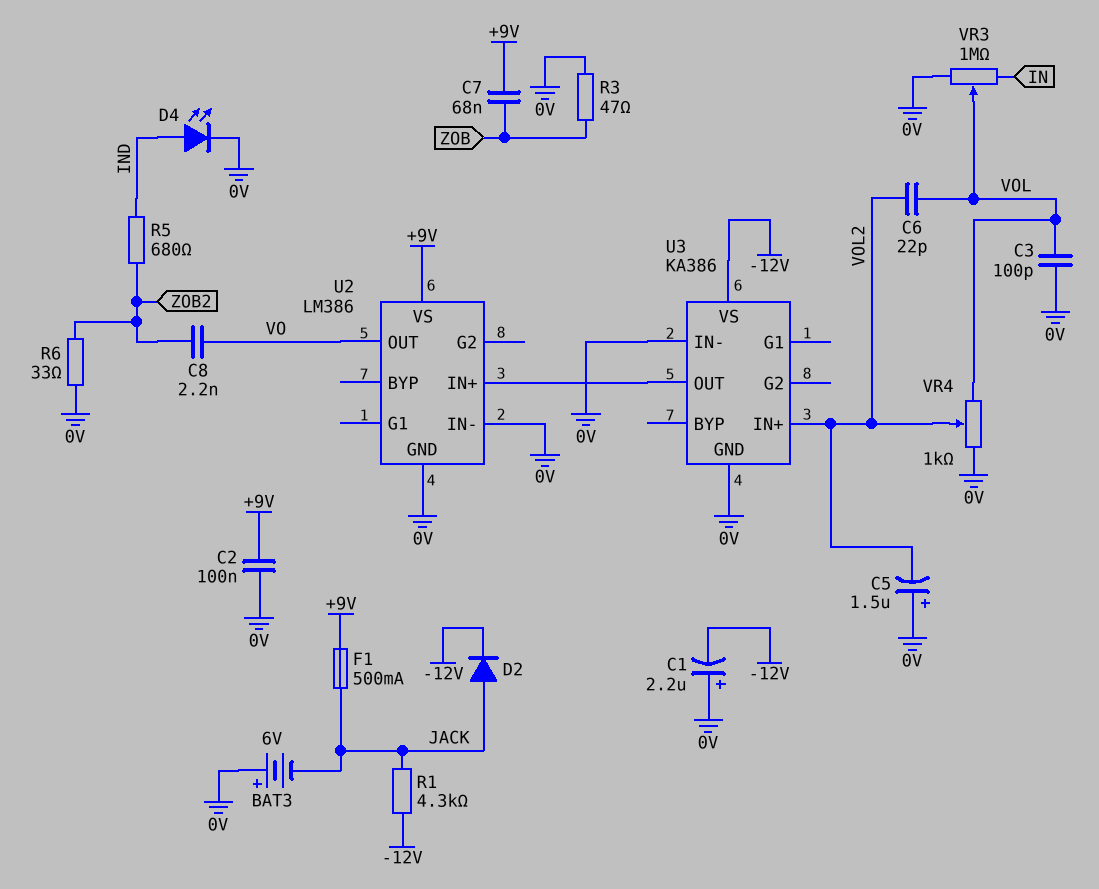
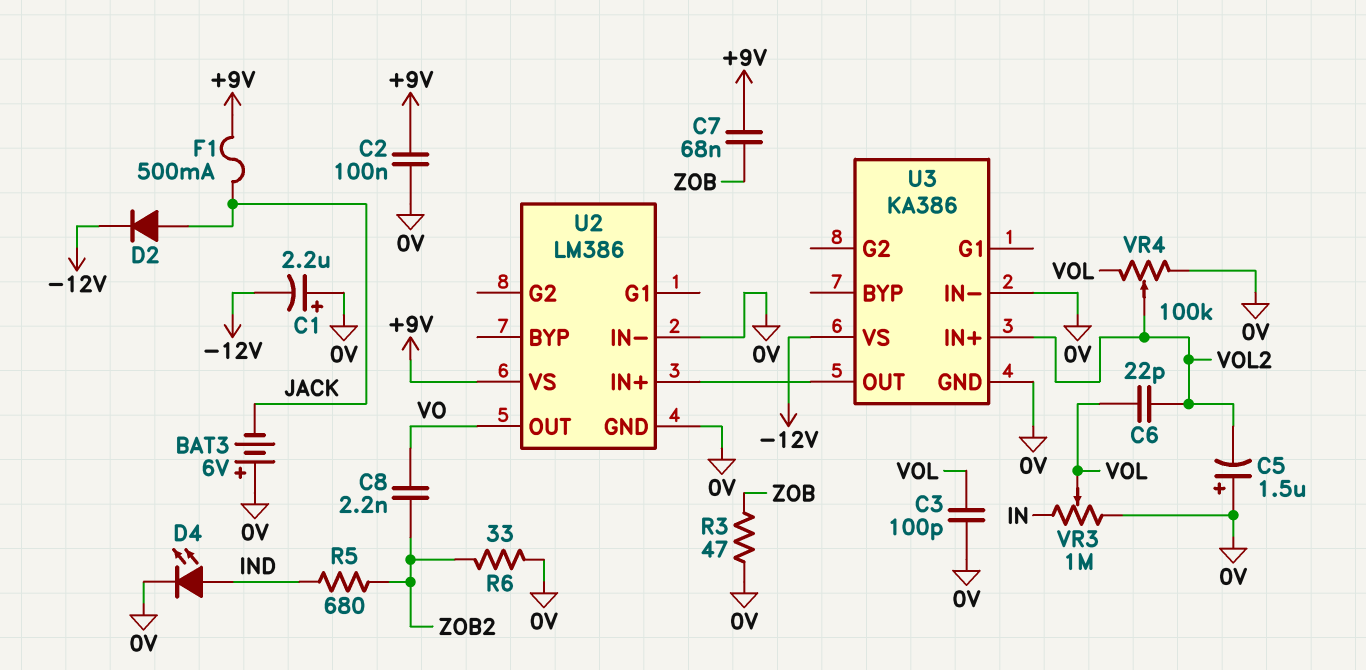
R1: 4.3k (-12V, JACK) -> none
VR4: 1k (0V, VOL, wiper VOL2) -> 100k (0V, VOL, wiper VOL2)

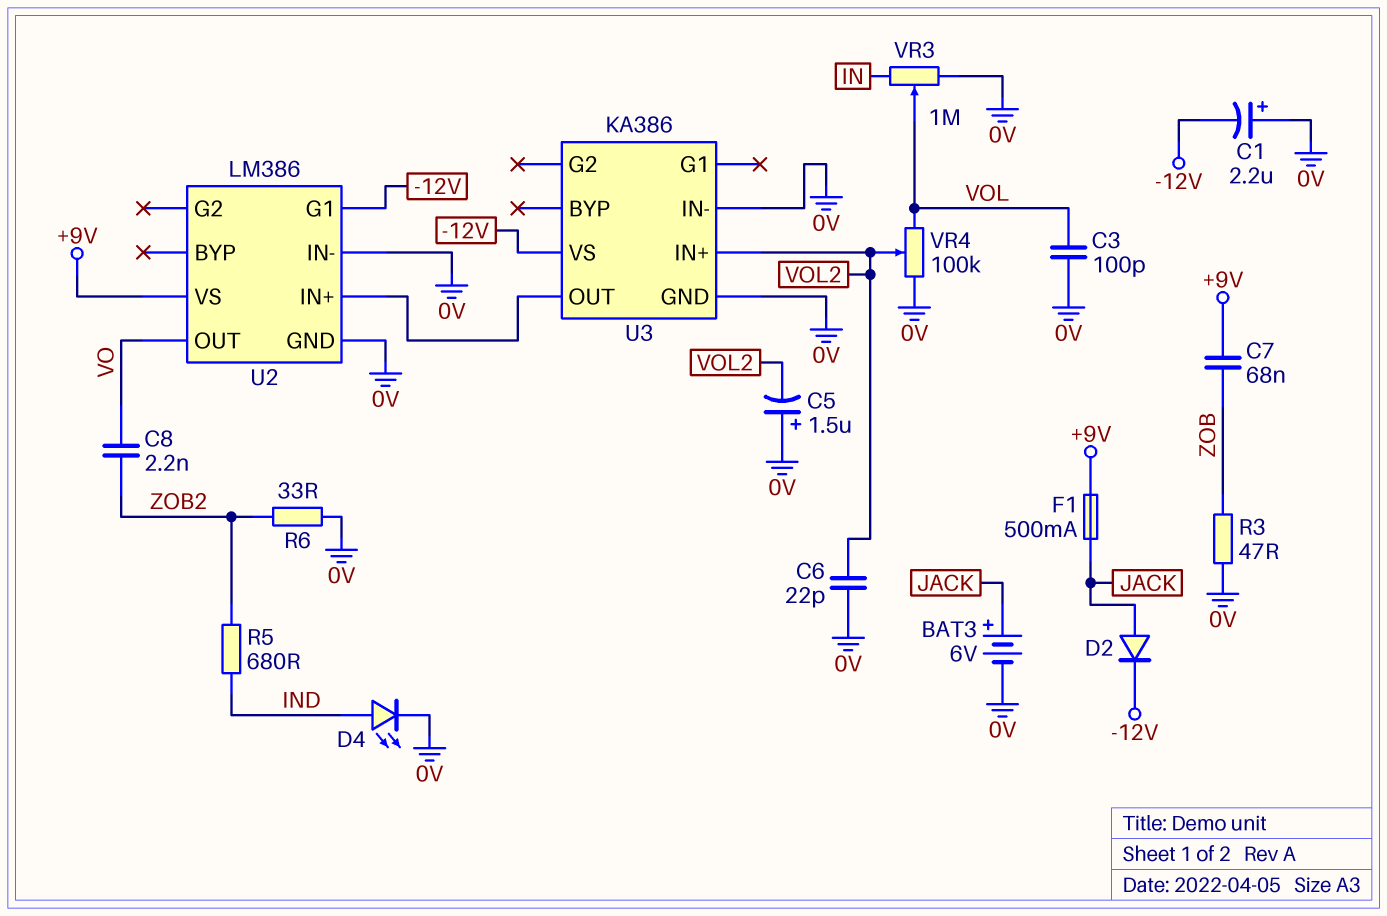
BAT3: 6V (plus 0V, minus JACK) -> 6V (plus JACK, minus 0V)
C2: 100nF (+9V, 0V) -> none
C6: 22pF (VOL, VOL2) -> 22pF (0V, VOL2)
U2 pin G1: none -> -12V

